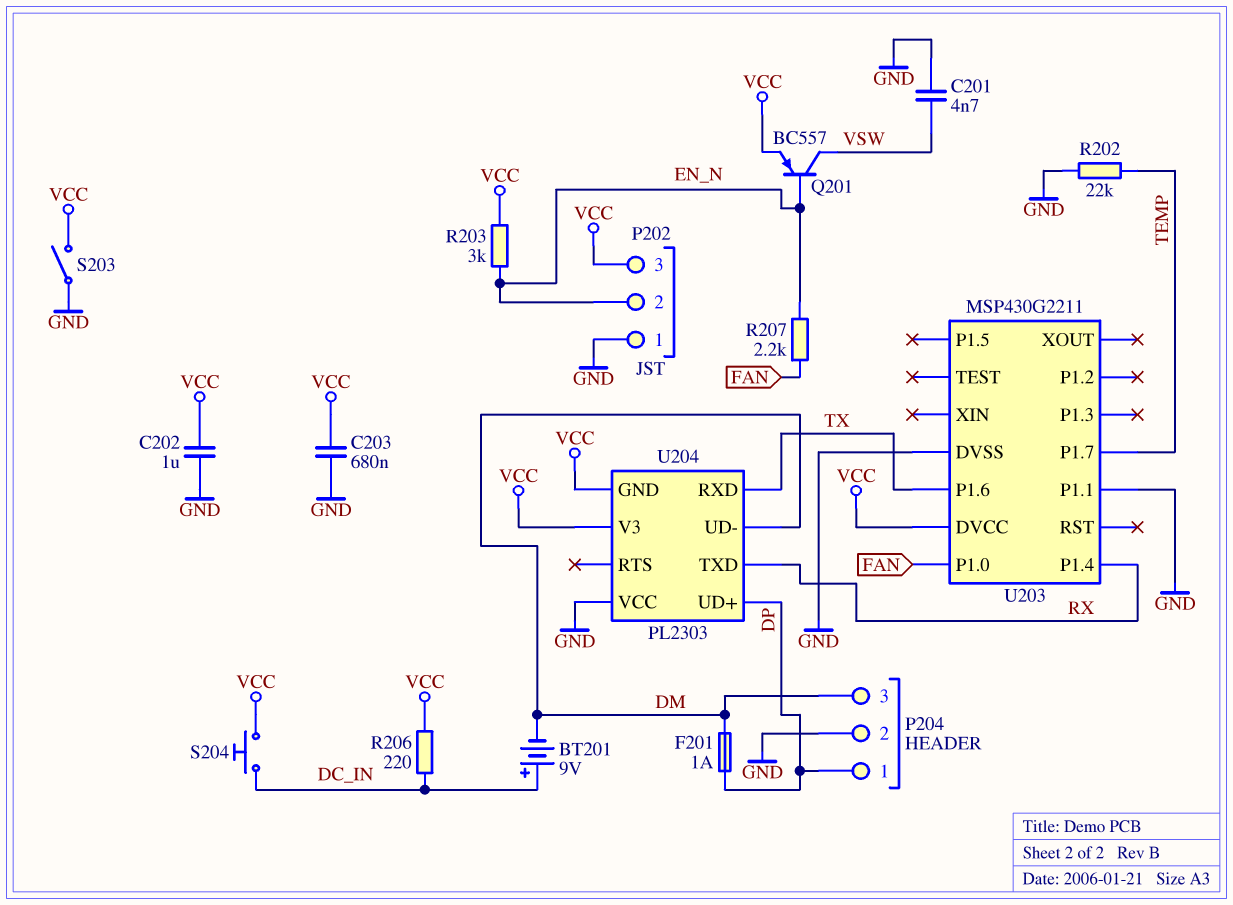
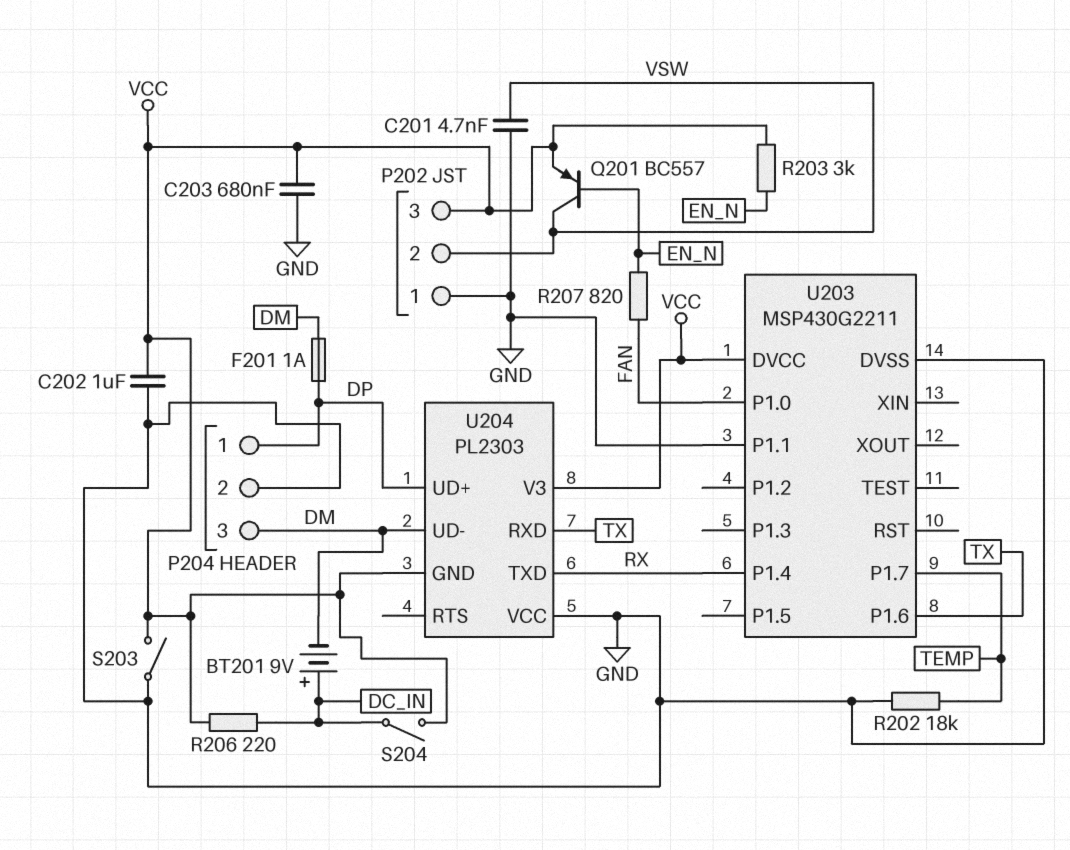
P202 pin 2: EN_N -> VSW
R202: 22k (GND, TEMP) -> 18k (GND, TEMP)
R207: 2.2k (EN_N, FAN) -> 820 (EN_N, FAN)
S204: button (DC_IN, VCC) -> switch (DC_IN, VCC)

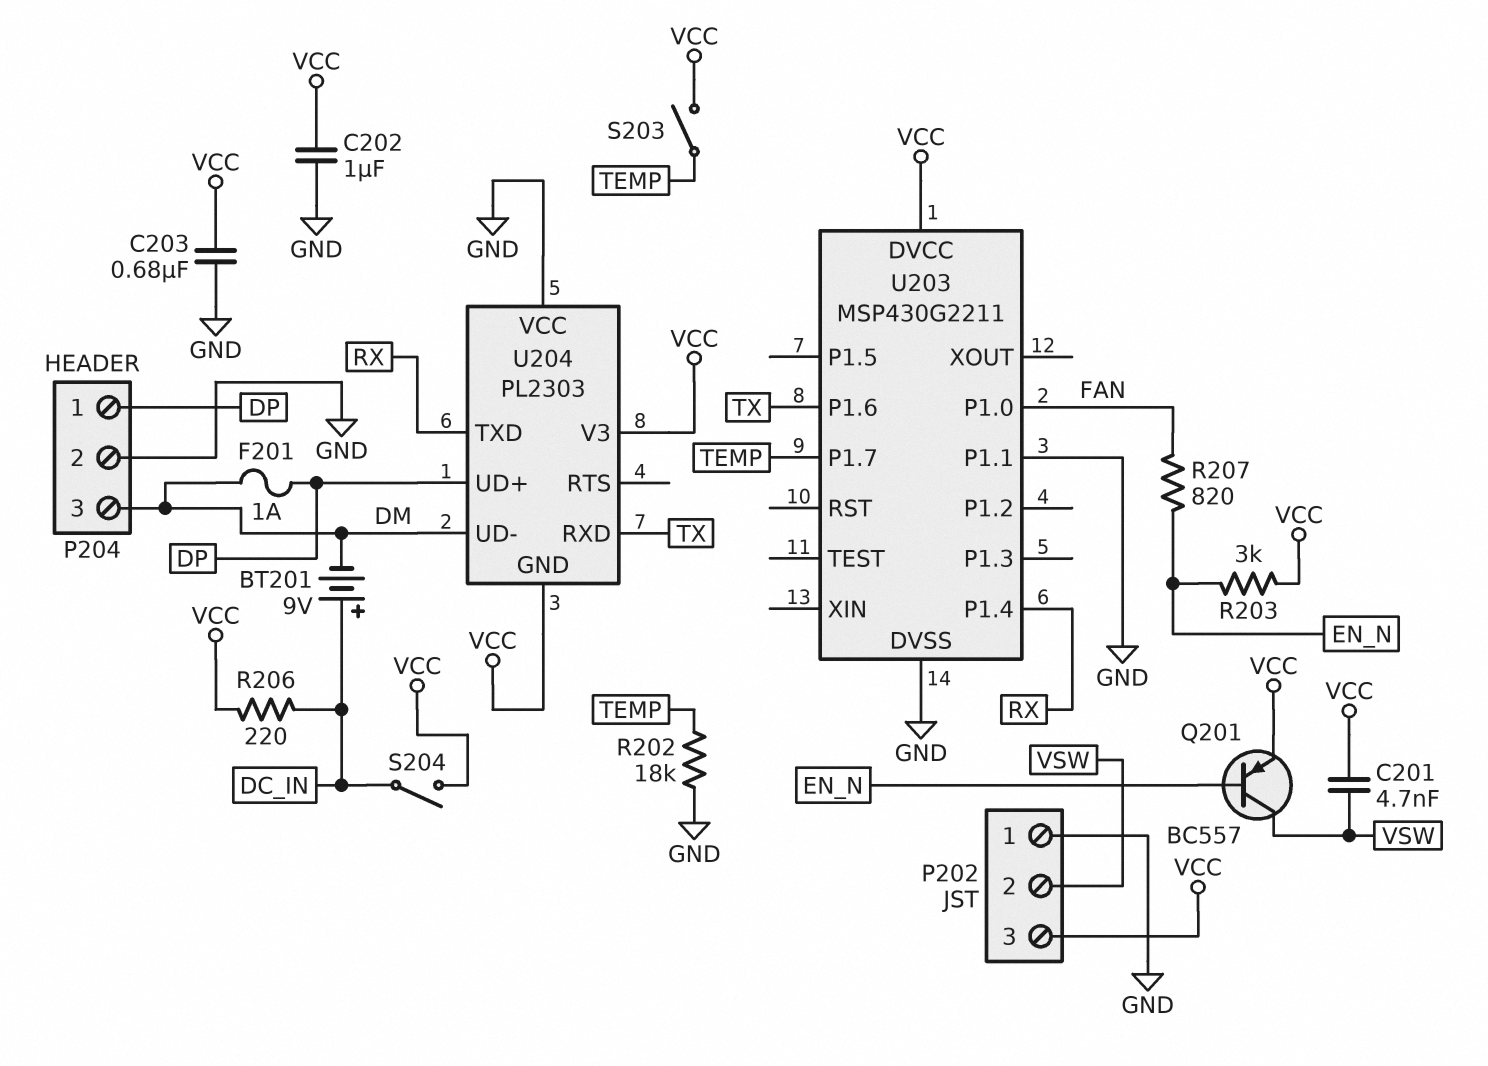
C201: 4.7nF (GND, VSW) -> 4.7nF (VCC, VSW)
S203: switch (GND, VCC) -> switch (TEMP, VCC)

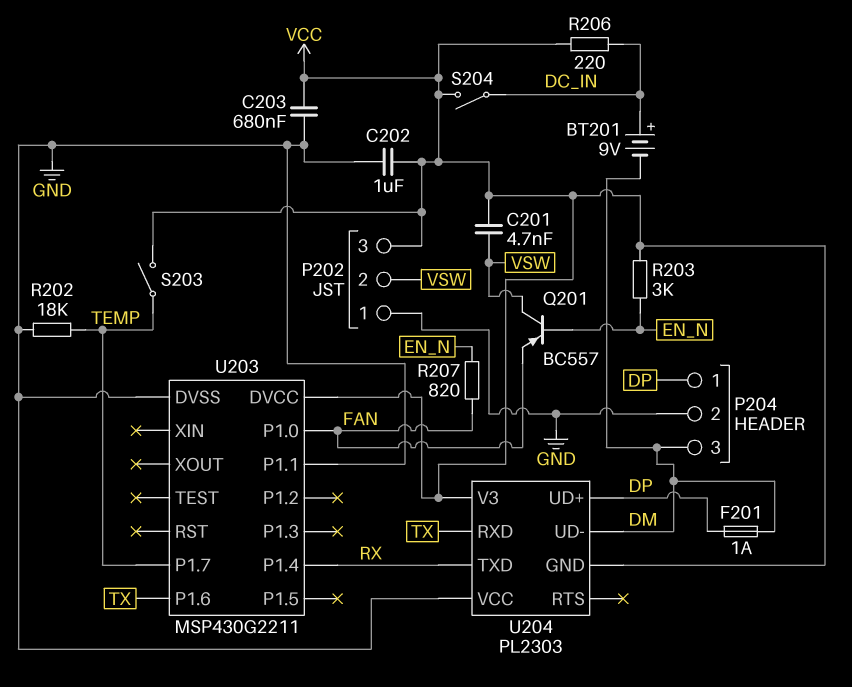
Q201: PNP BC557 (B EN_N, C VSW, E VCC) -> PNP BC557 (B EN_N, C VSW, E FAN)

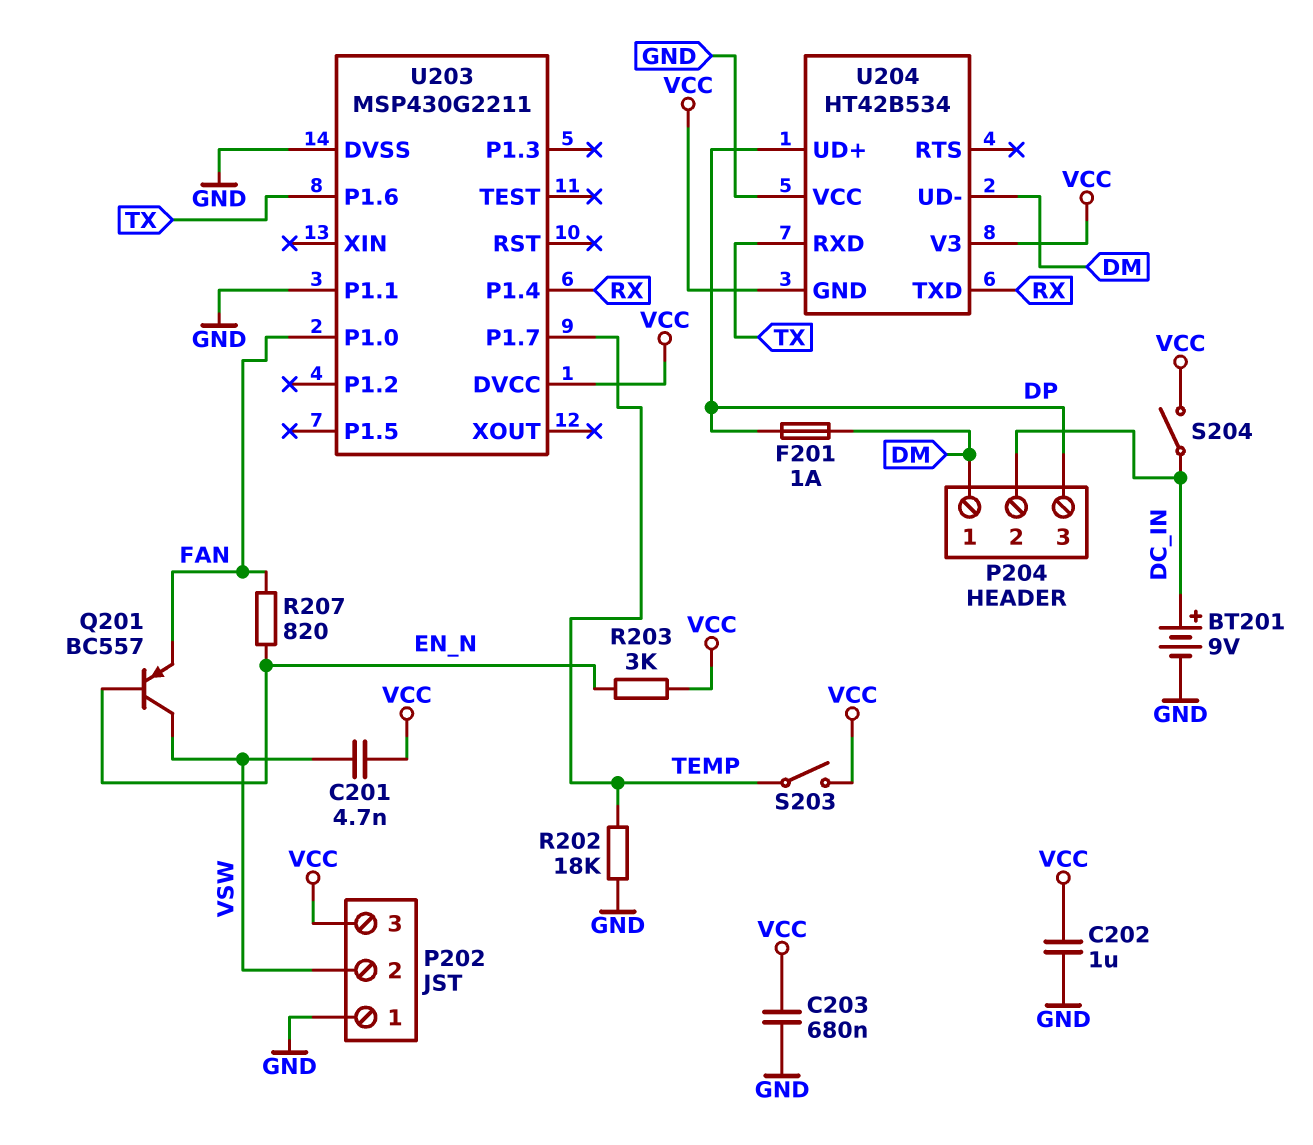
BT201: 9V (plus DC_IN, minus DM) -> 9V (plus DC_IN, minus GND)
P204 pin 1: DP -> DM
P204 pin 2: GND -> DC_IN
P204 pin 3: DM -> DP
R206: 220 (DC_IN, VCC) -> none
U204: PL2303 -> HT42B534

